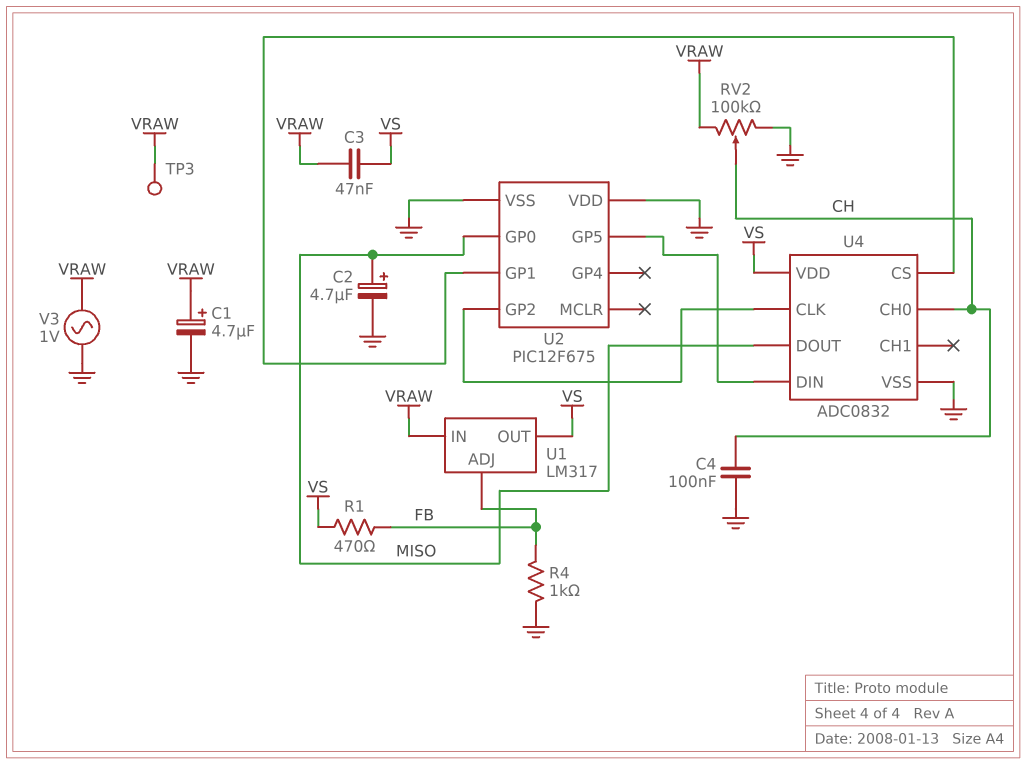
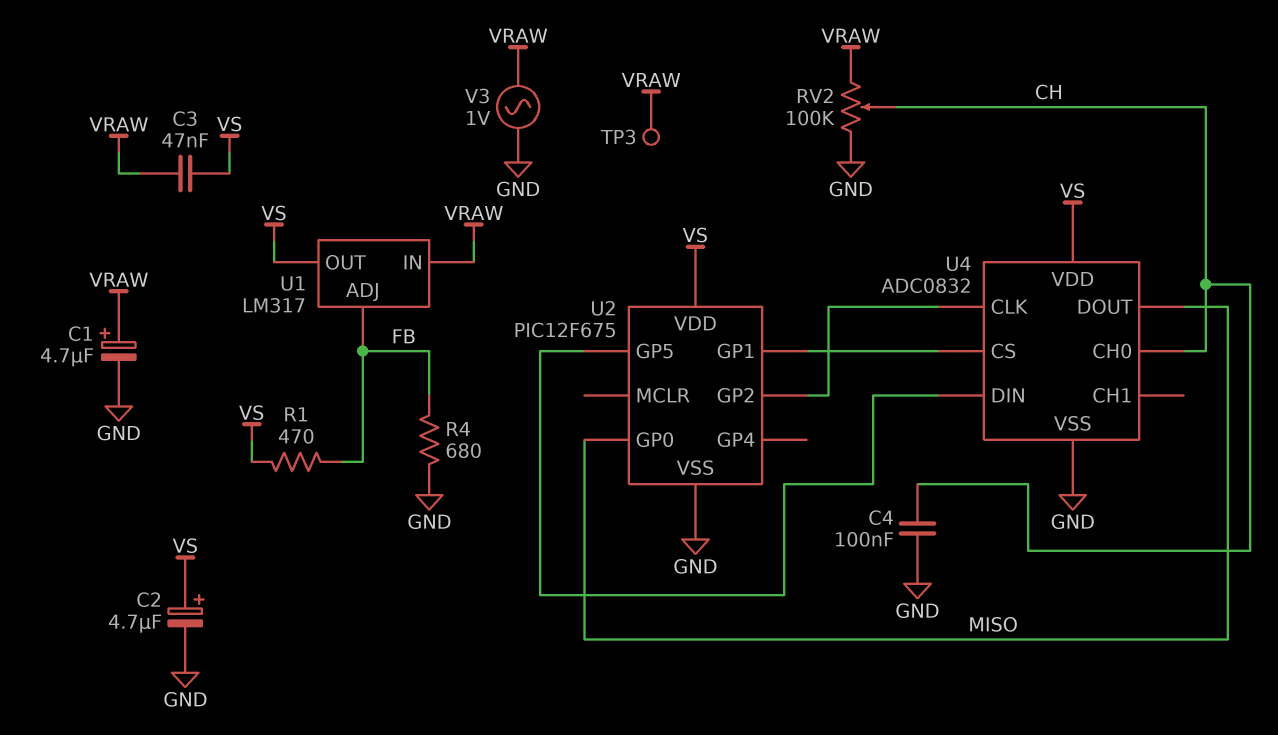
C2: 4.7uF (plus MISO, minus GND) -> 4.7uF (plus VS, minus GND)
R4: 1k (FB, GND) -> 680 (FB, GND)
U2 pin VDD: GND -> VS

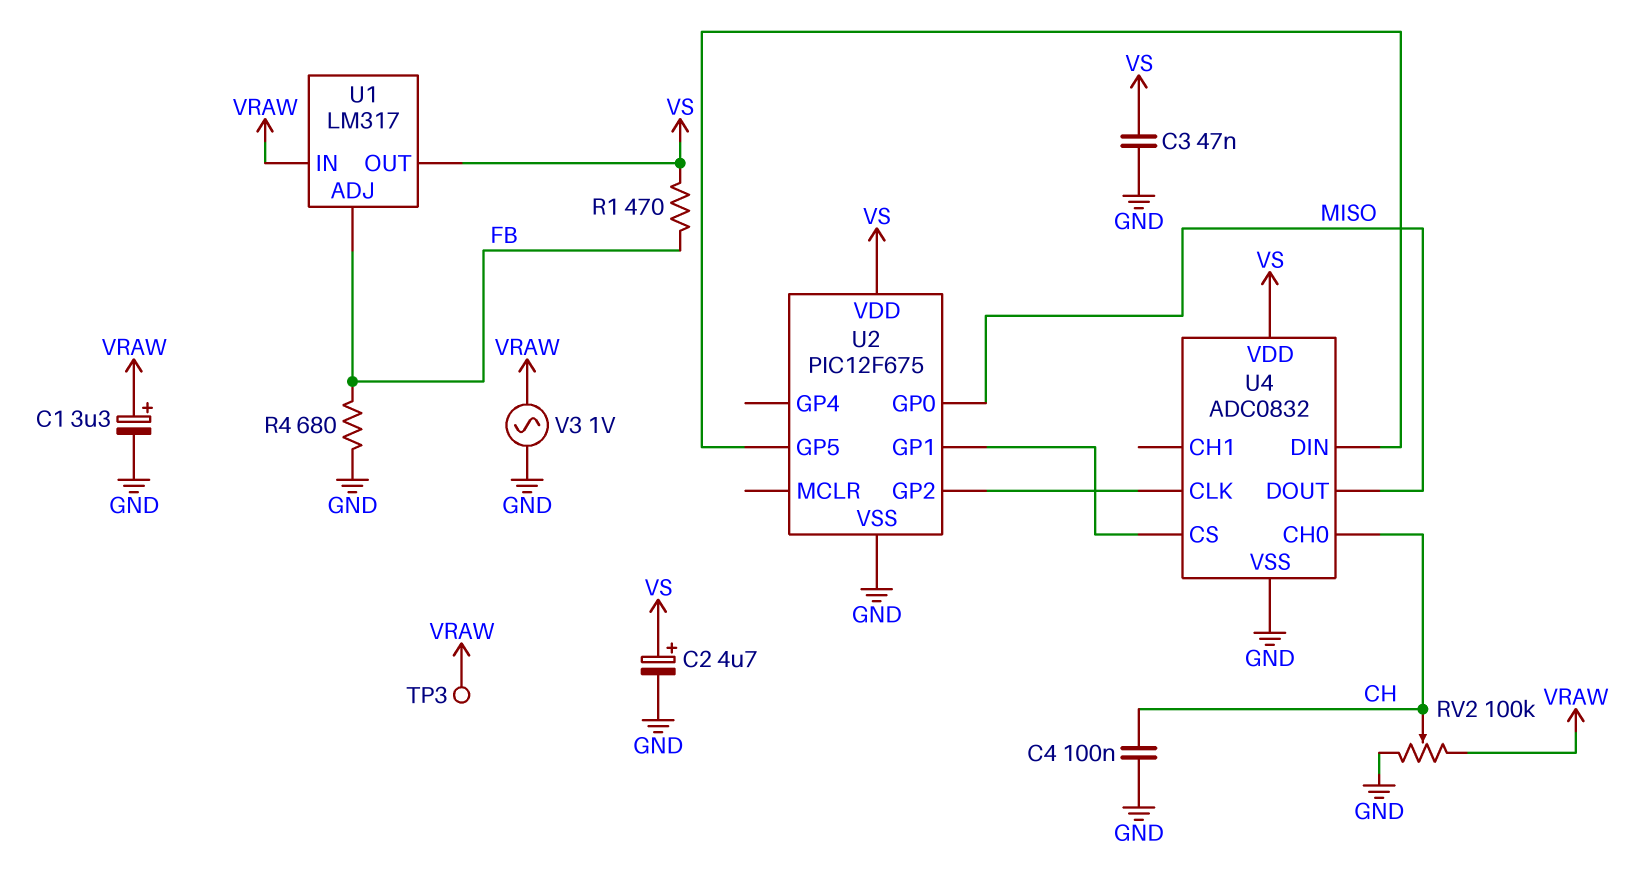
C1: 4.7uF (plus VRAW, minus GND) -> 3.3uF (plus VRAW, minus GND)
C3: 47nF (VRAW, VS) -> 47nF (GND, VS)

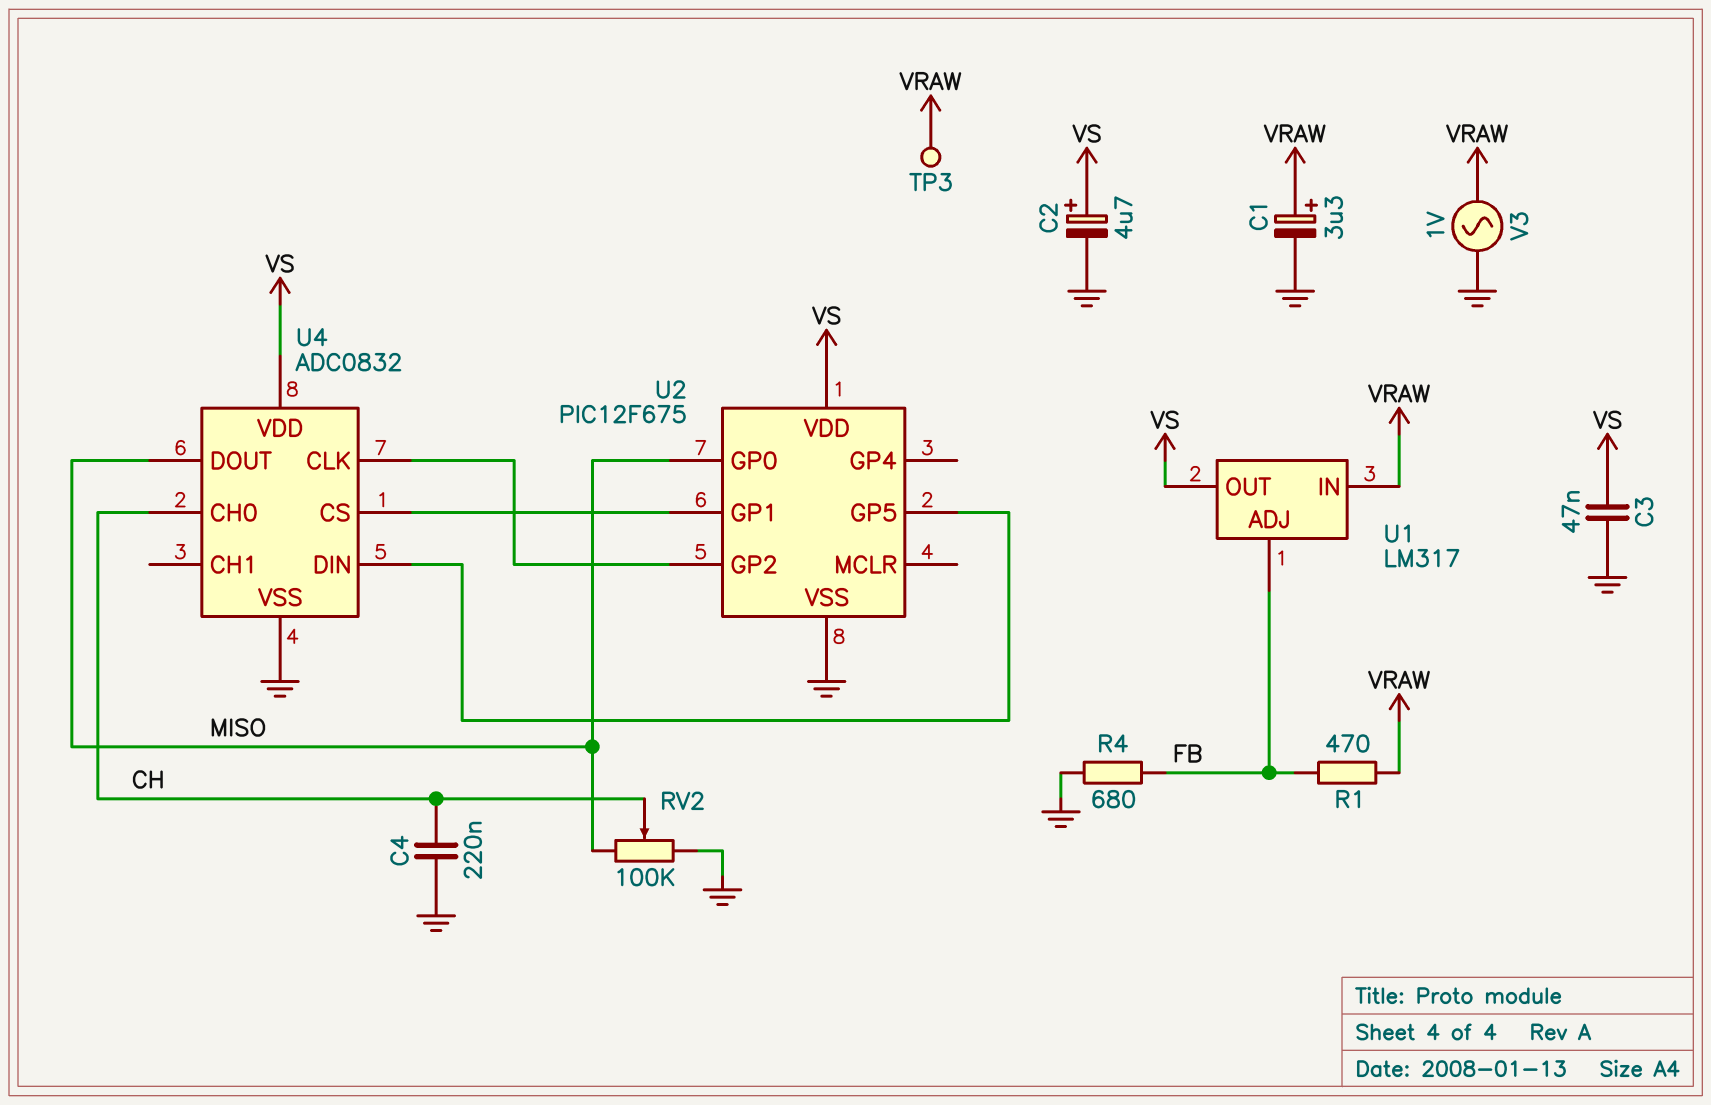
C4: 100nF (CH, GND) -> 220nF (CH, GND)
R1: 470 (FB, VS) -> 470 (FB, VRAW)
RV2: 100k (GND, VRAW, wiper CH) -> 100k (GND, MISO, wiper CH)

